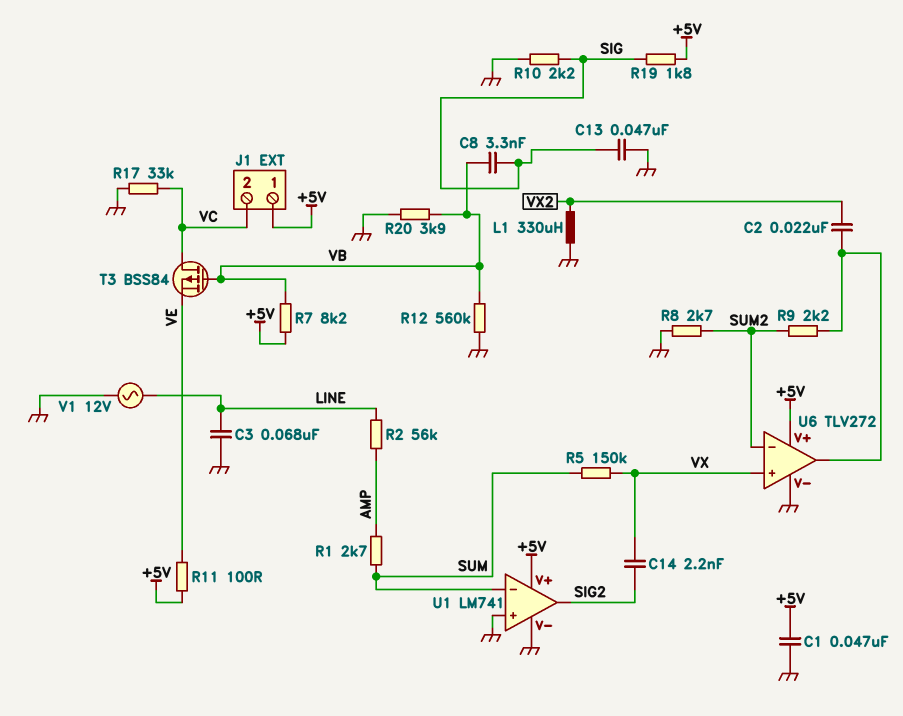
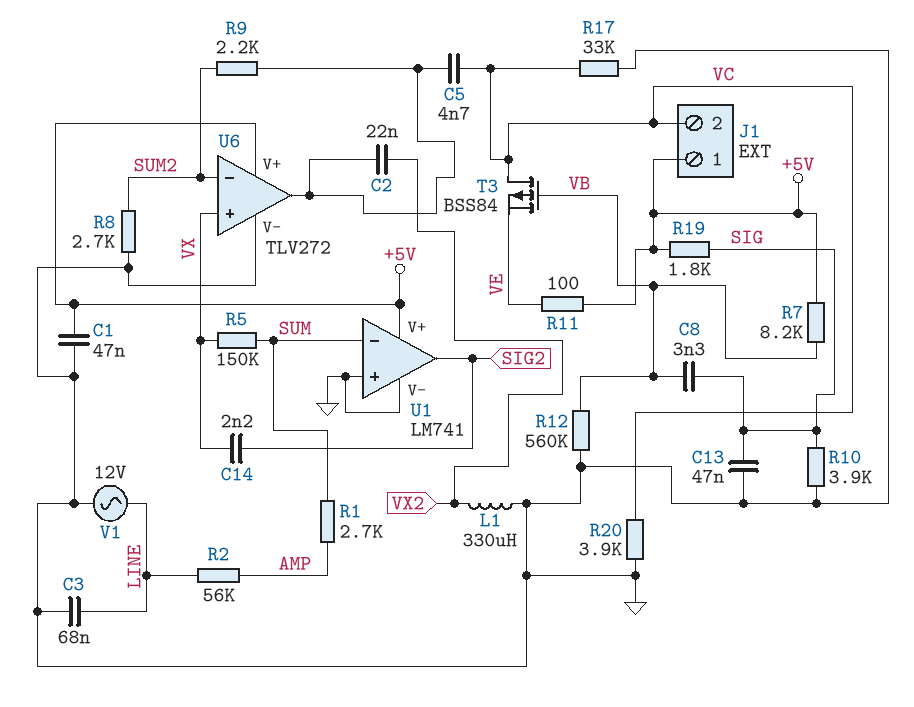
C5: none -> 4.7nF (U6/out, VC)
R10: 2.2k (GND, SIG) -> 3.9k (GND, SIG)
R20: 3.9k (GND, VB) -> 3.9k (GND, VC)

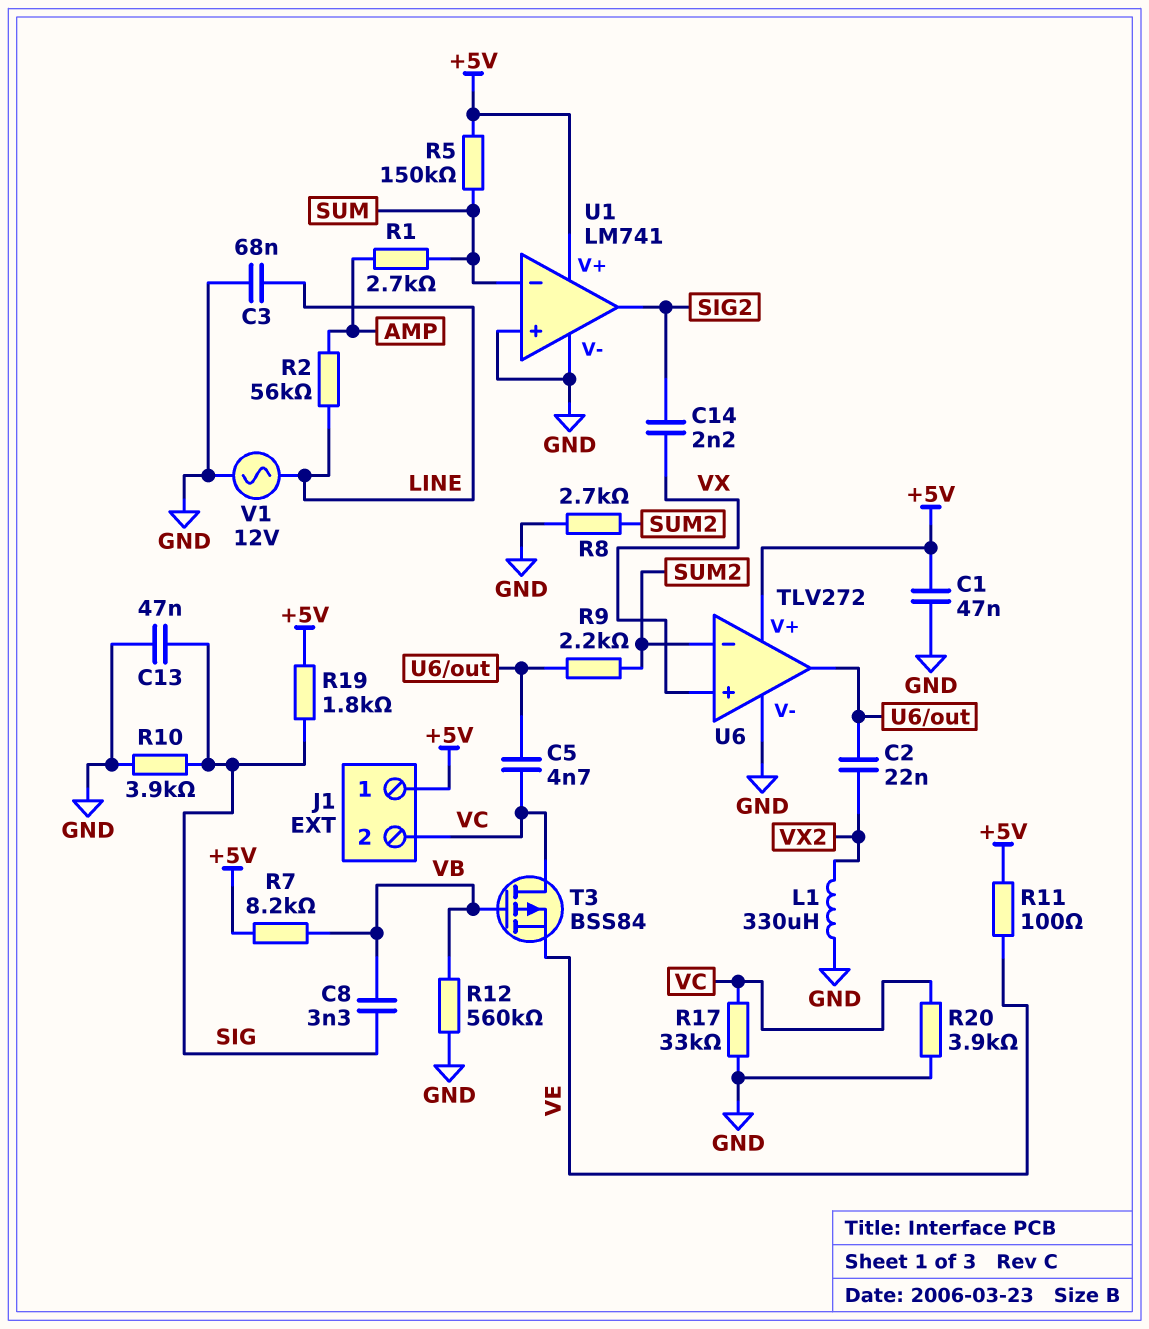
R5: 150k (SUM, VX) -> 150k (+5V, SUM)

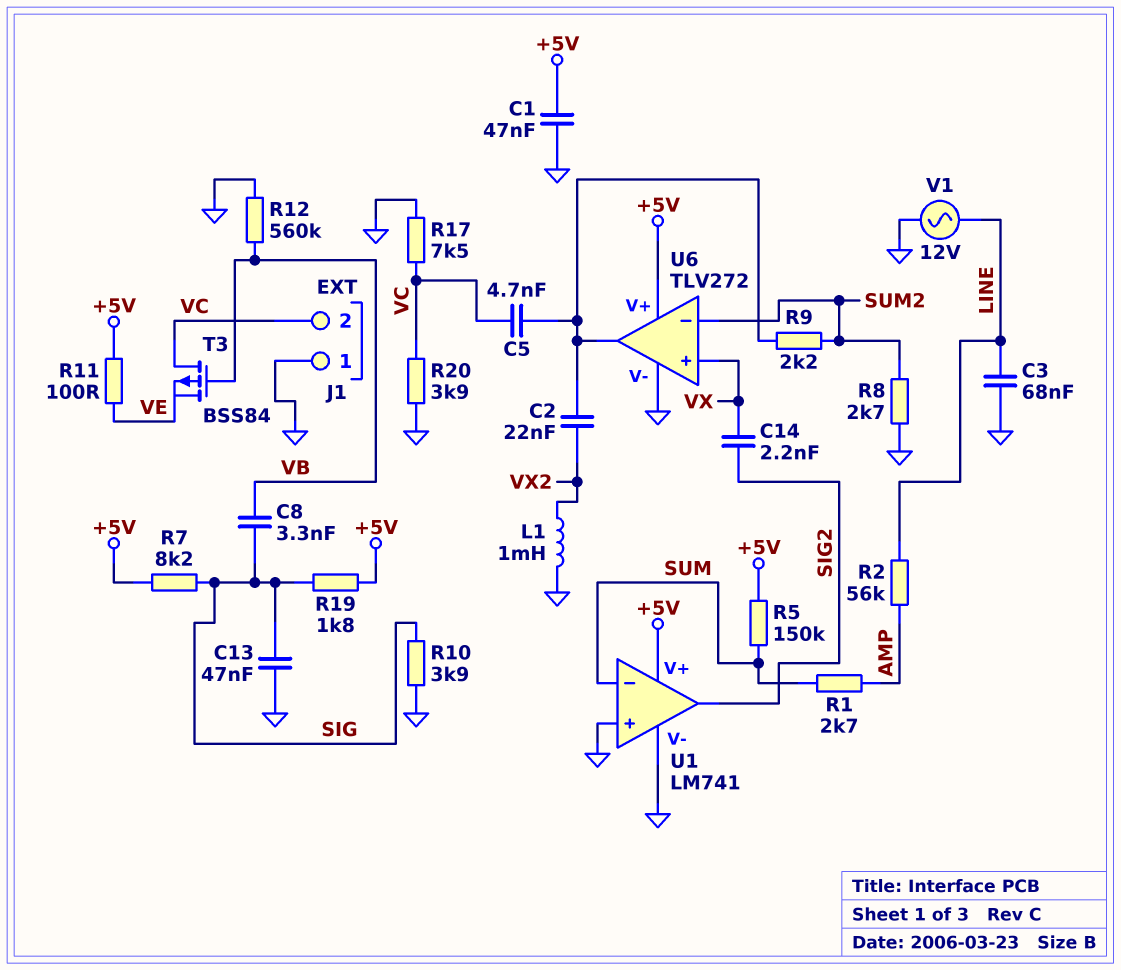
J1 pin 1: +5V -> GND
L1: 330uH (GND, VX2) -> 1mH (GND, VX2)
R7: 8.2k (+5V, VB) -> 8.2k (+5V, SIG)
R17: 33k (GND, VC) -> 7.5k (GND, VC)

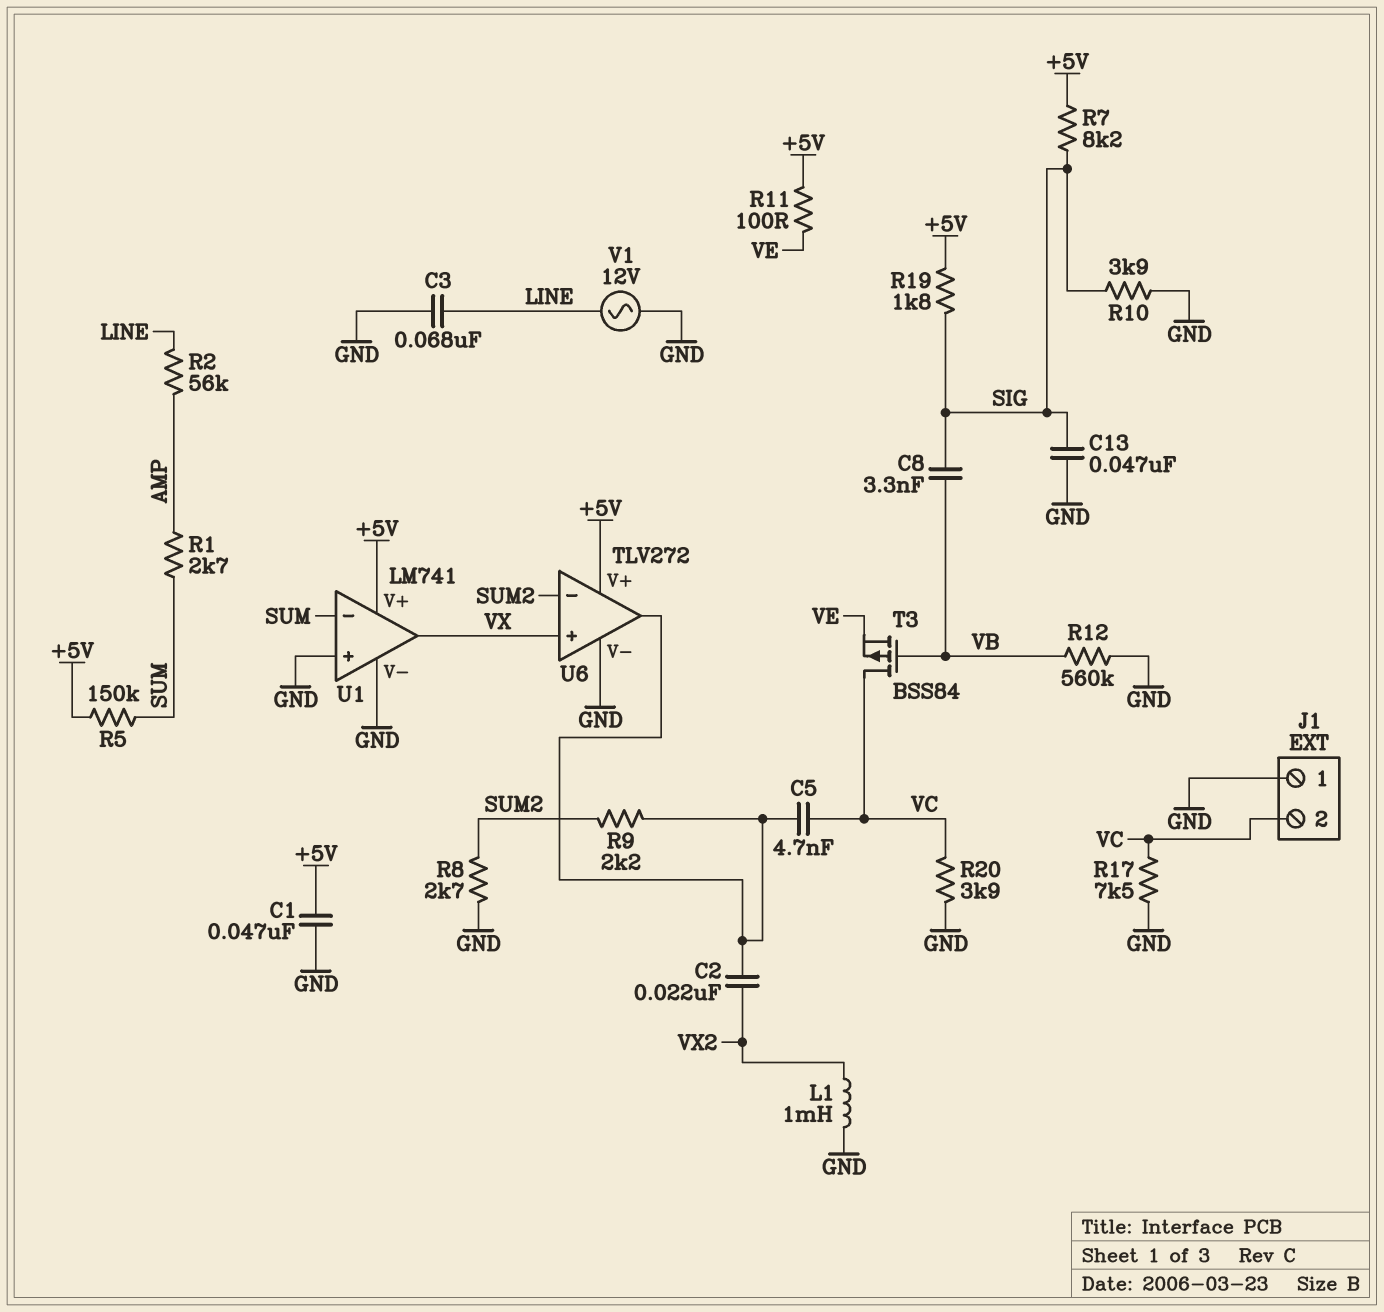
C14: 2.2nF (SIG2, VX) -> none
U1 pin out: SIG2 -> VX

